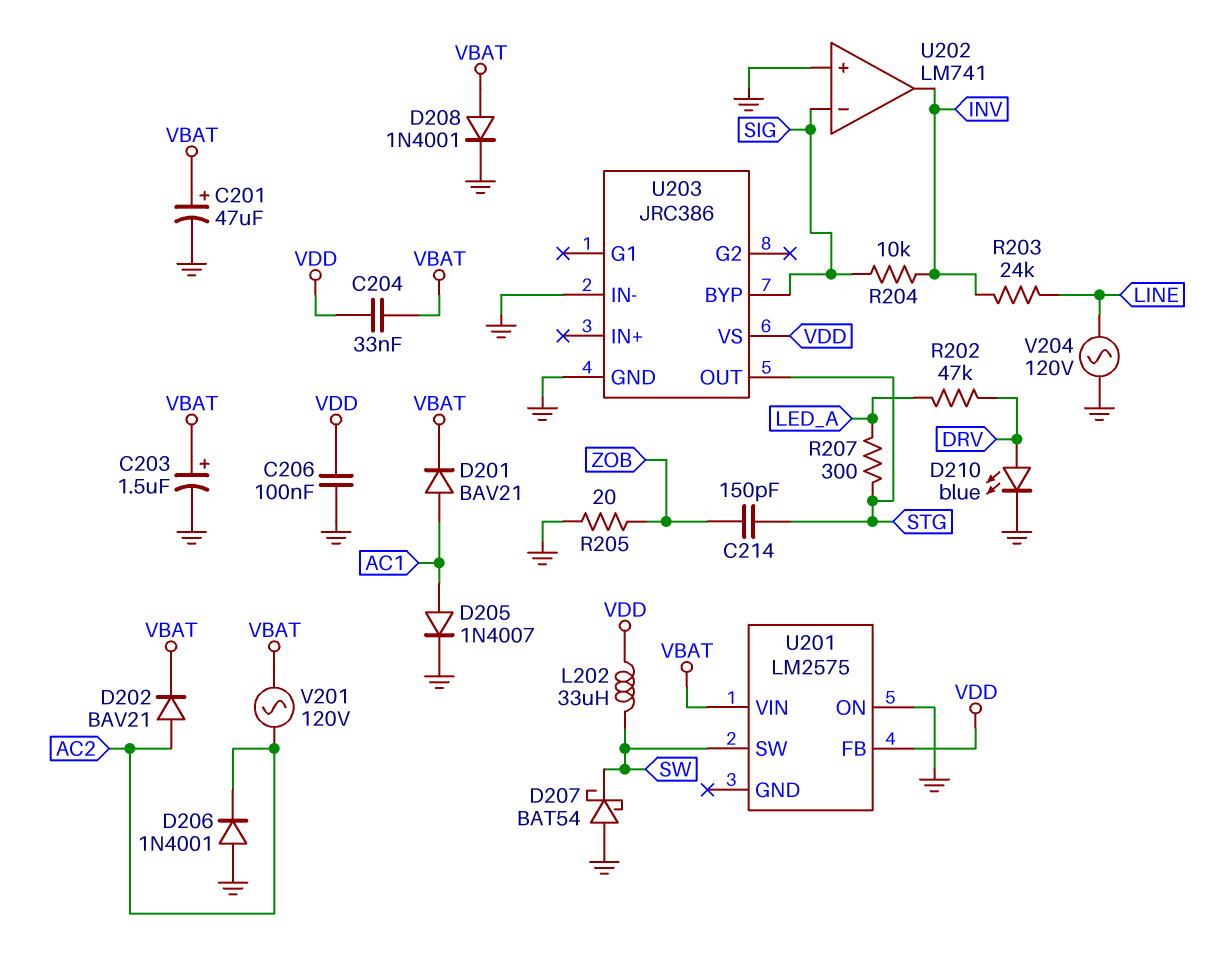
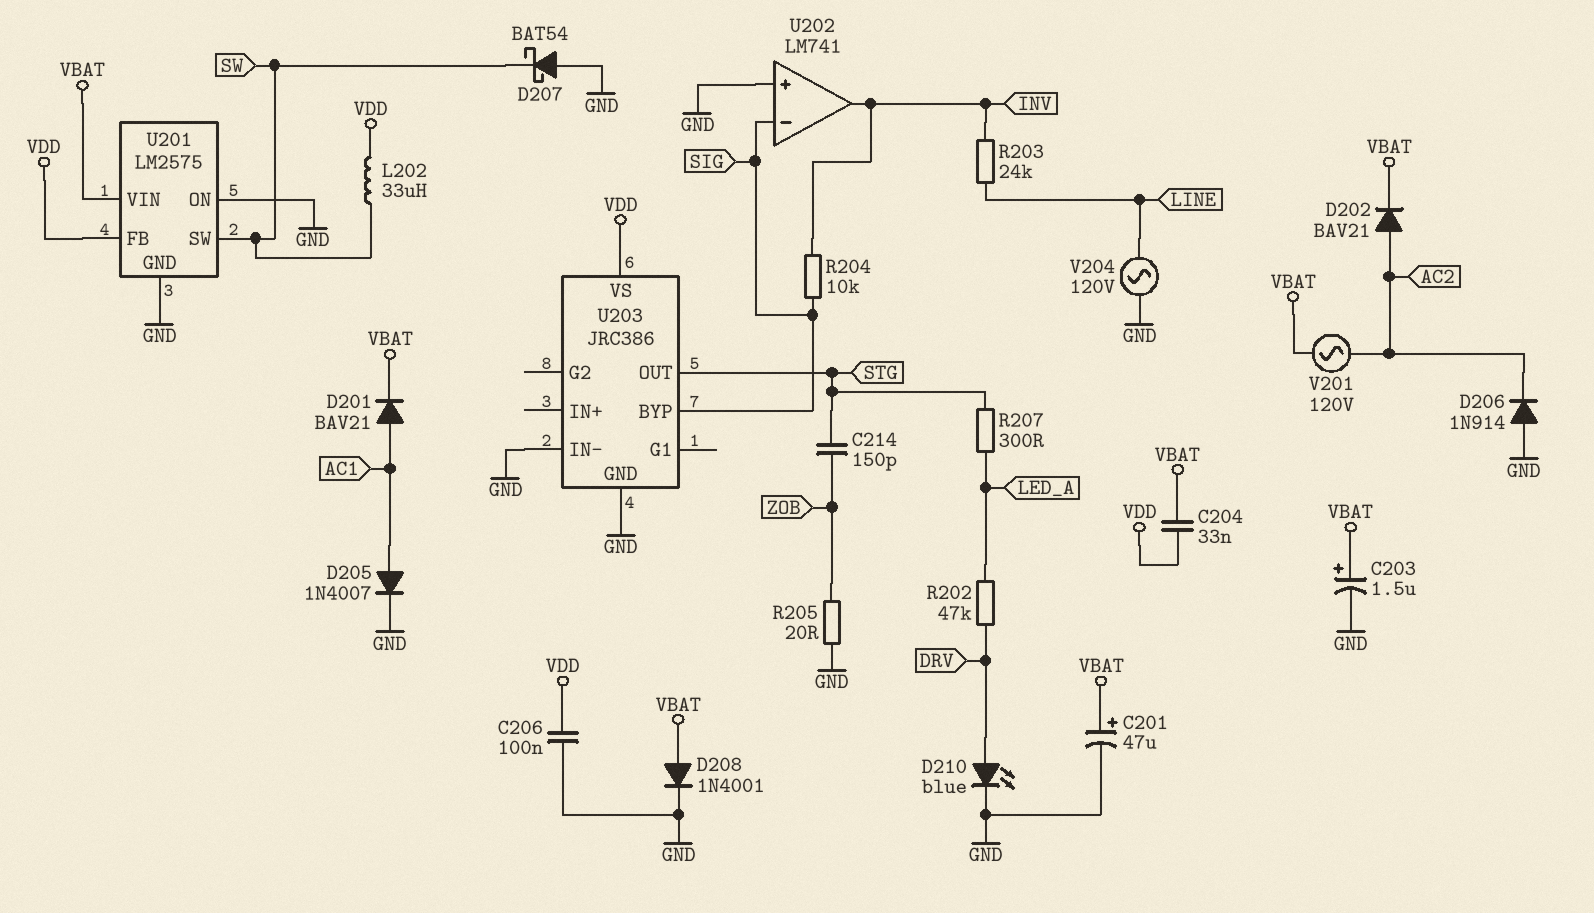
D206: diode 1N4001 (A GND, K AC2) -> diode 1N914 (A GND, K AC2)
U201 pin GND: none -> GND

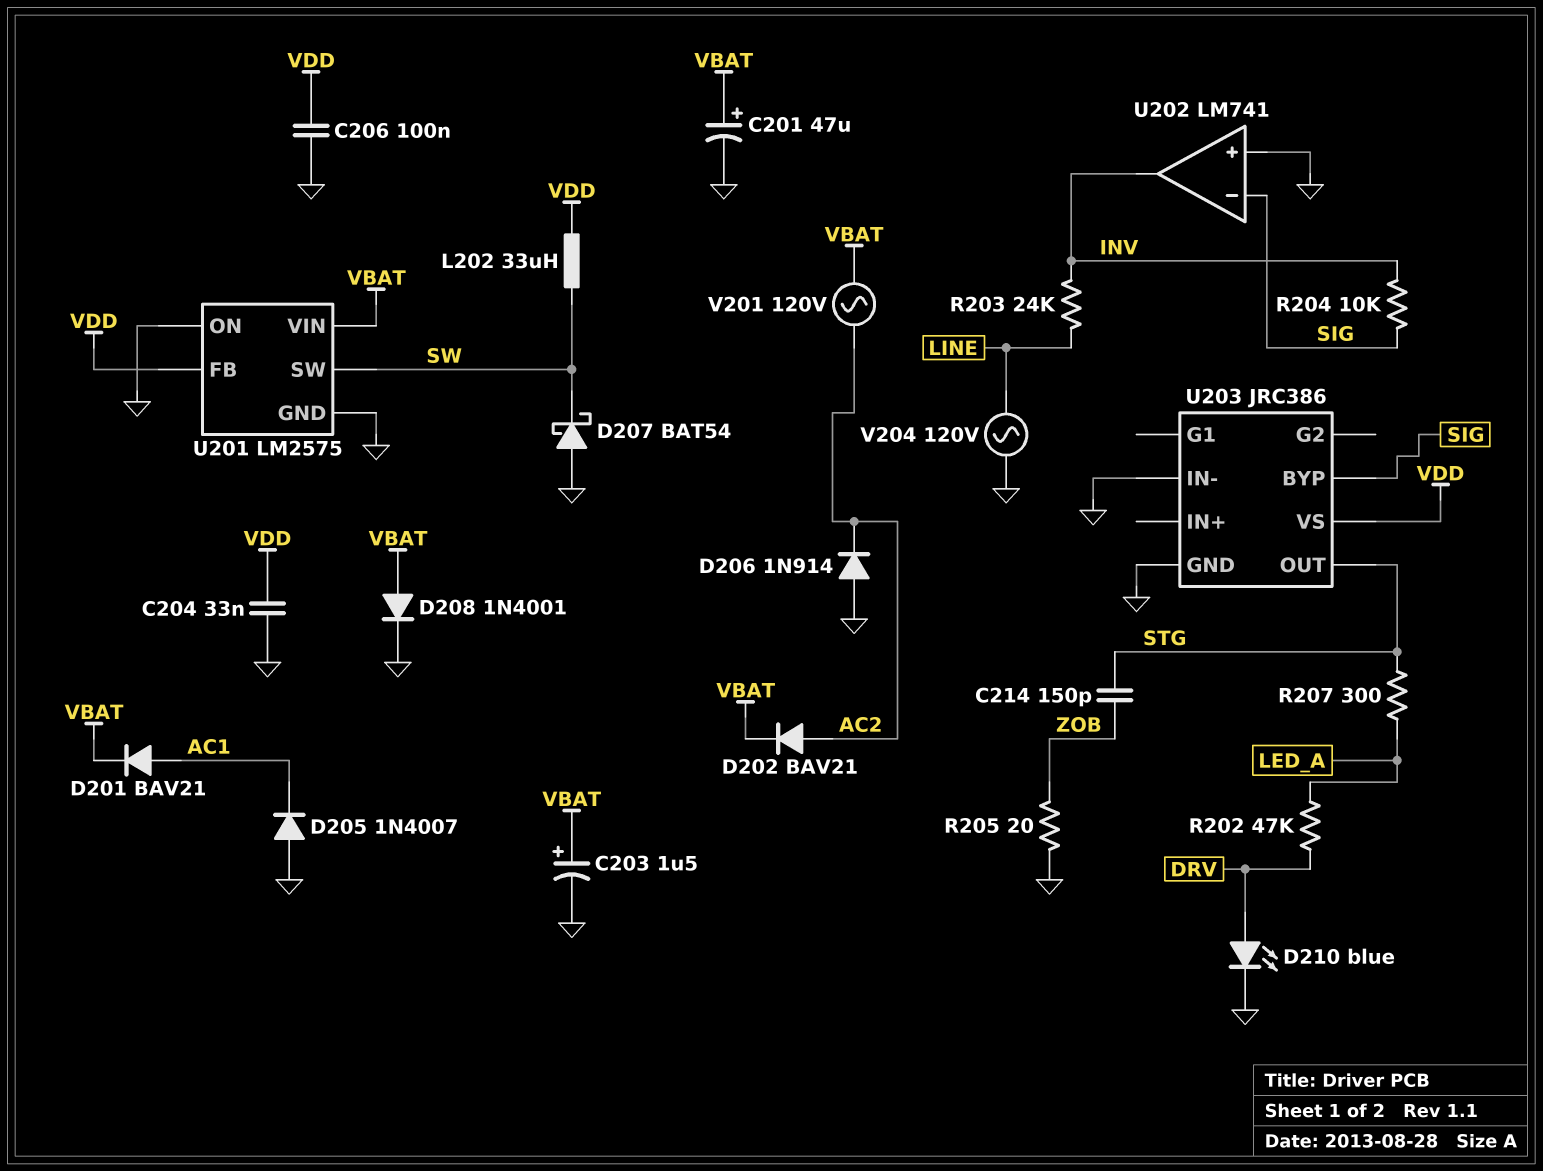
C204: 33nF (VBAT, VDD) -> 33nF (GND, VDD)
D205: diode 1N4007 (A AC1, K GND) -> diode 1N4007 (A GND, K AC1)

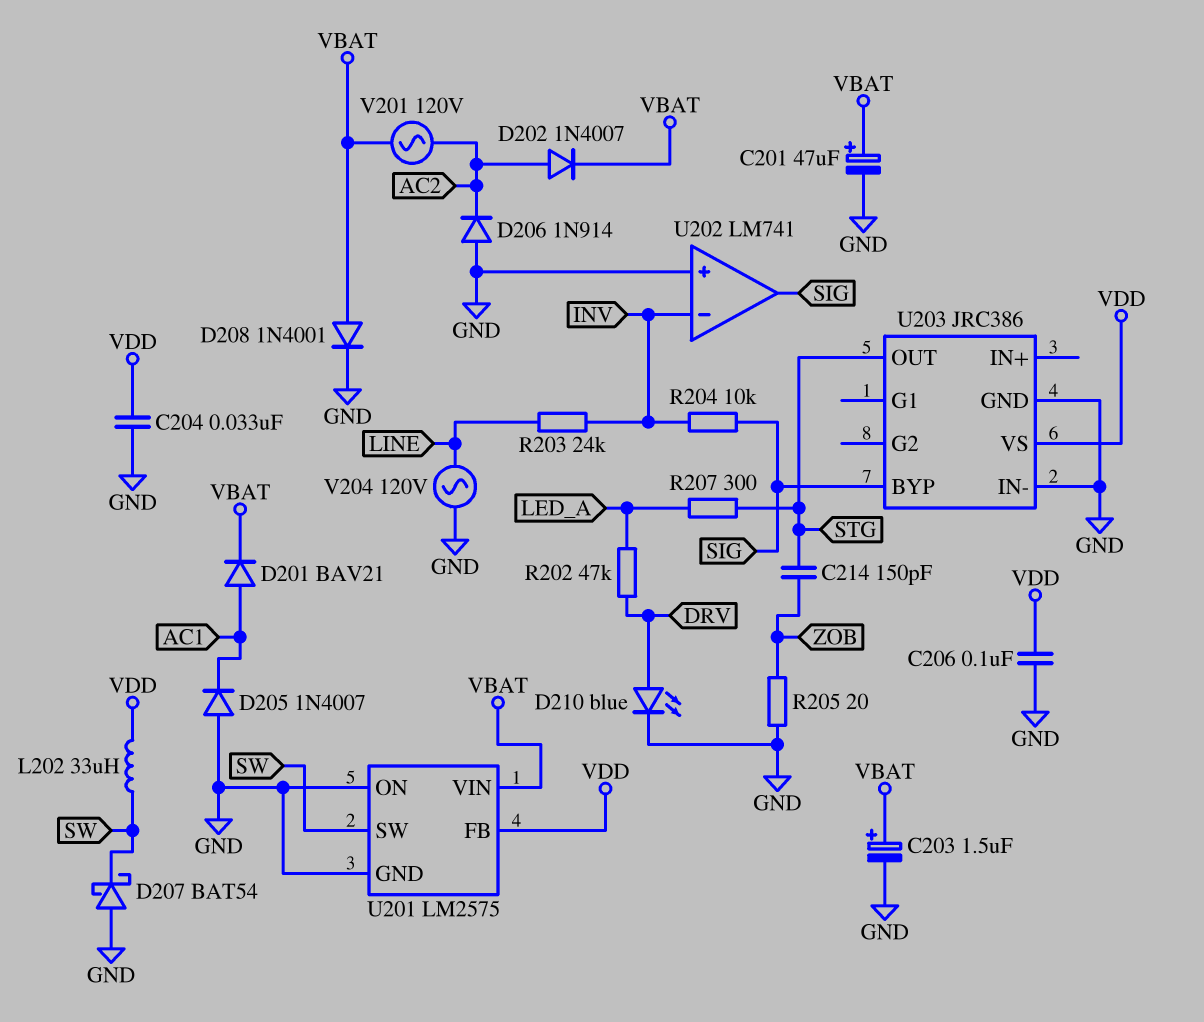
D202: diode BAV21 (A AC2, K VBAT) -> diode 1N4007 (A AC2, K VBAT)
U202 pin in-: SIG -> INV
U202 pin out: INV -> SIG

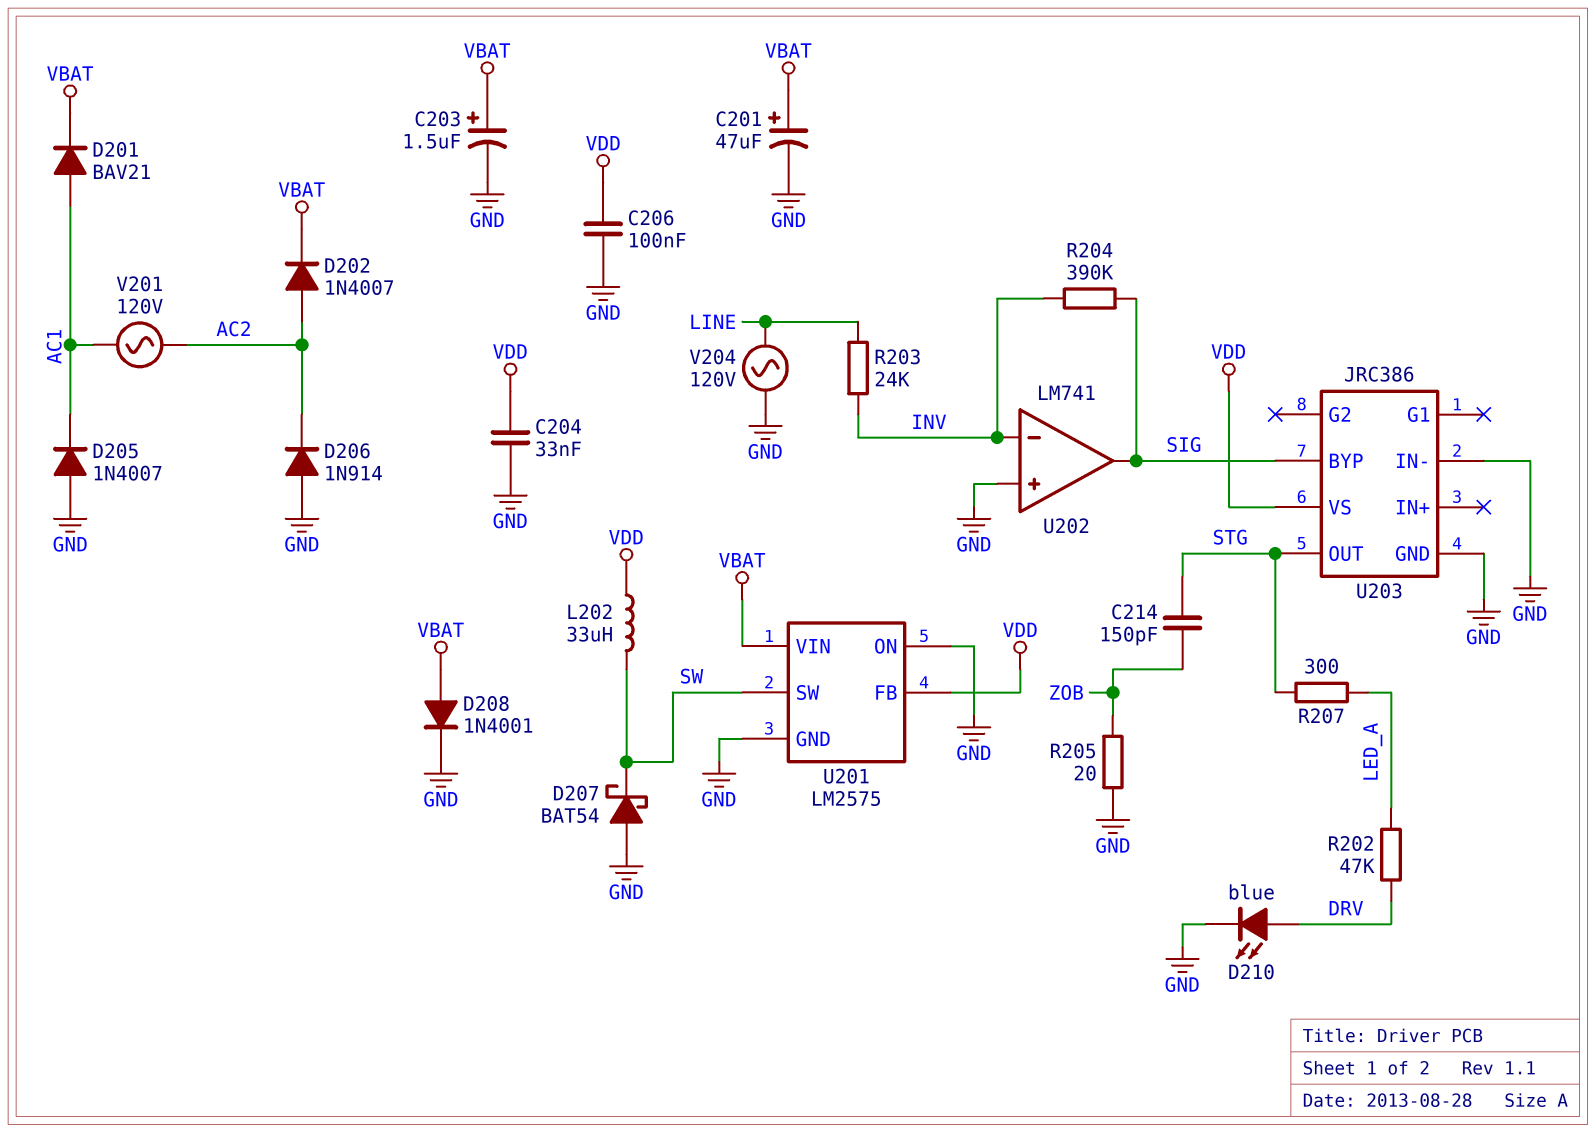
R204: 10k (INV, SIG) -> 390k (INV, SIG)
V201: AC 120V (AC2, VBAT) -> AC 120V (AC1, AC2)

